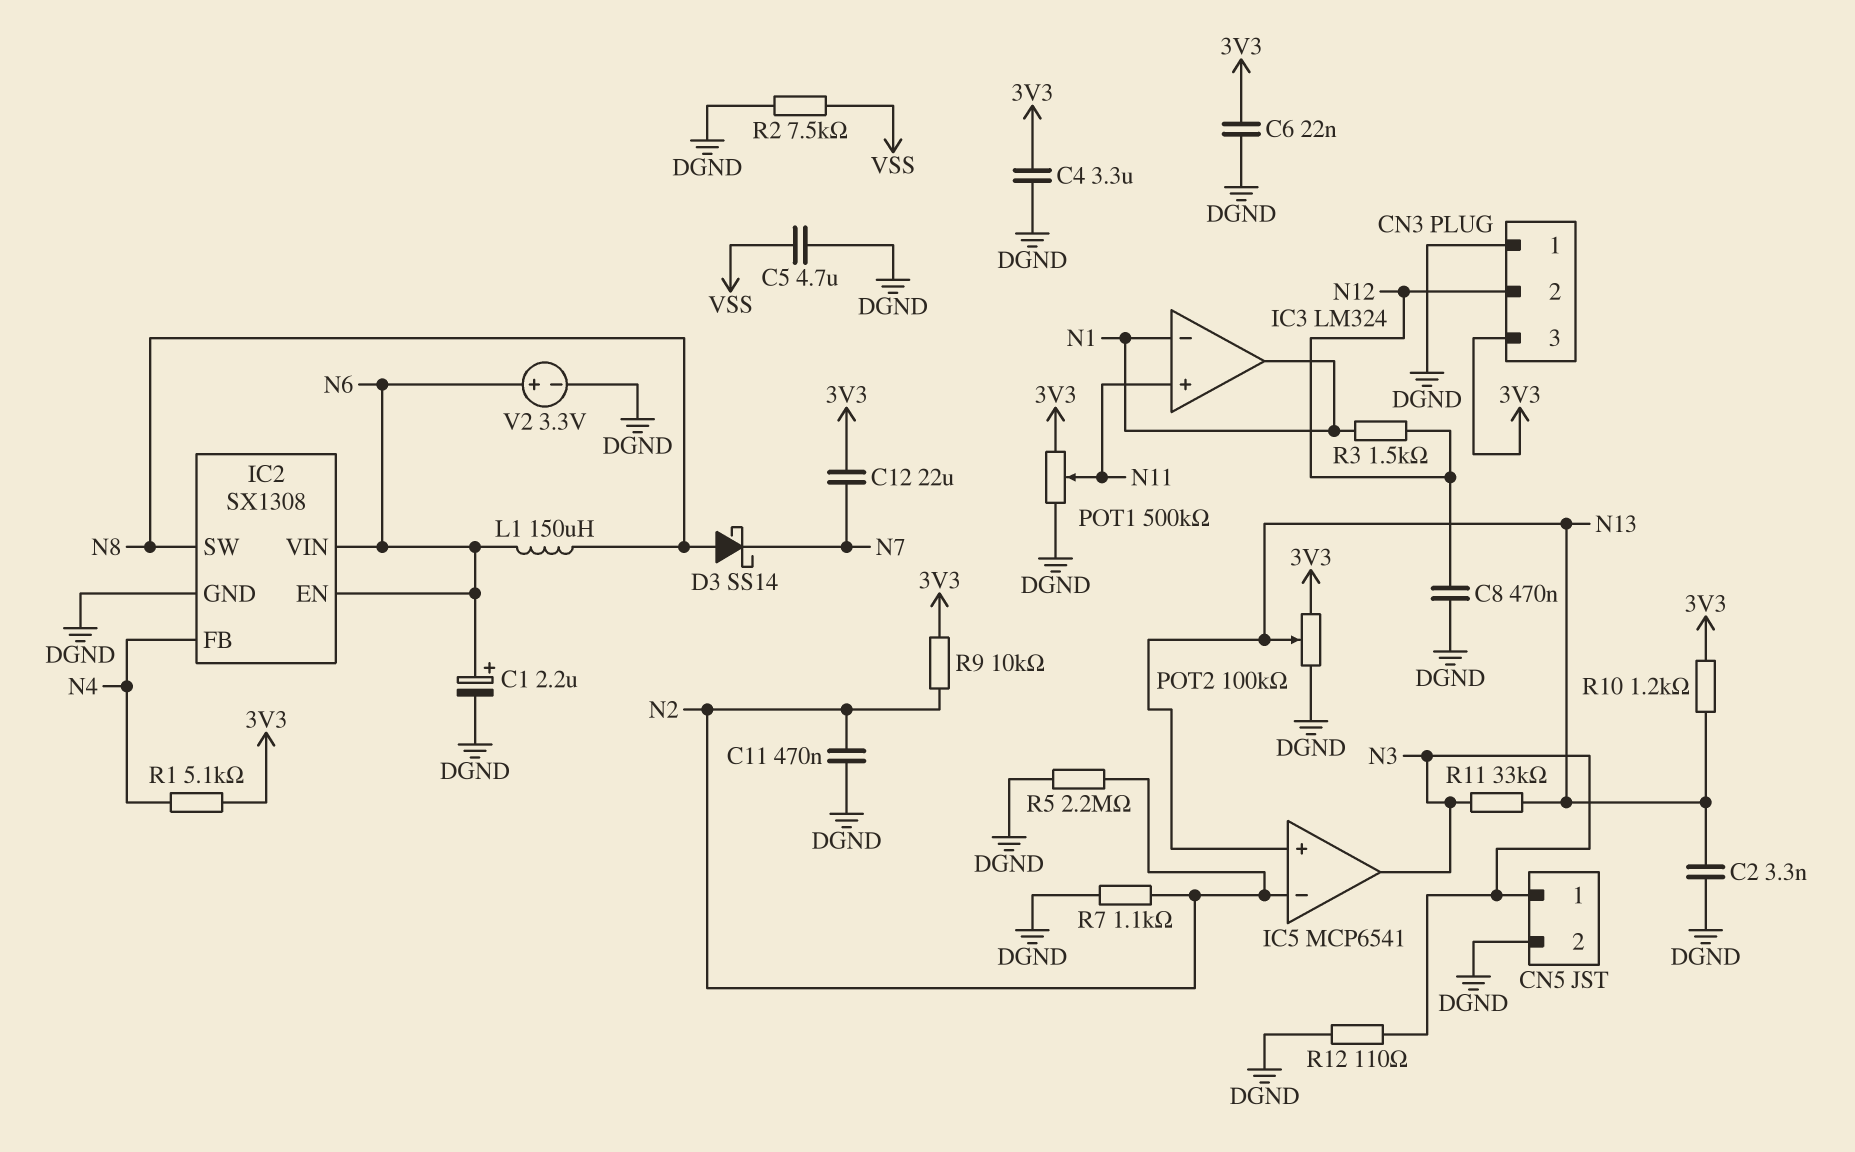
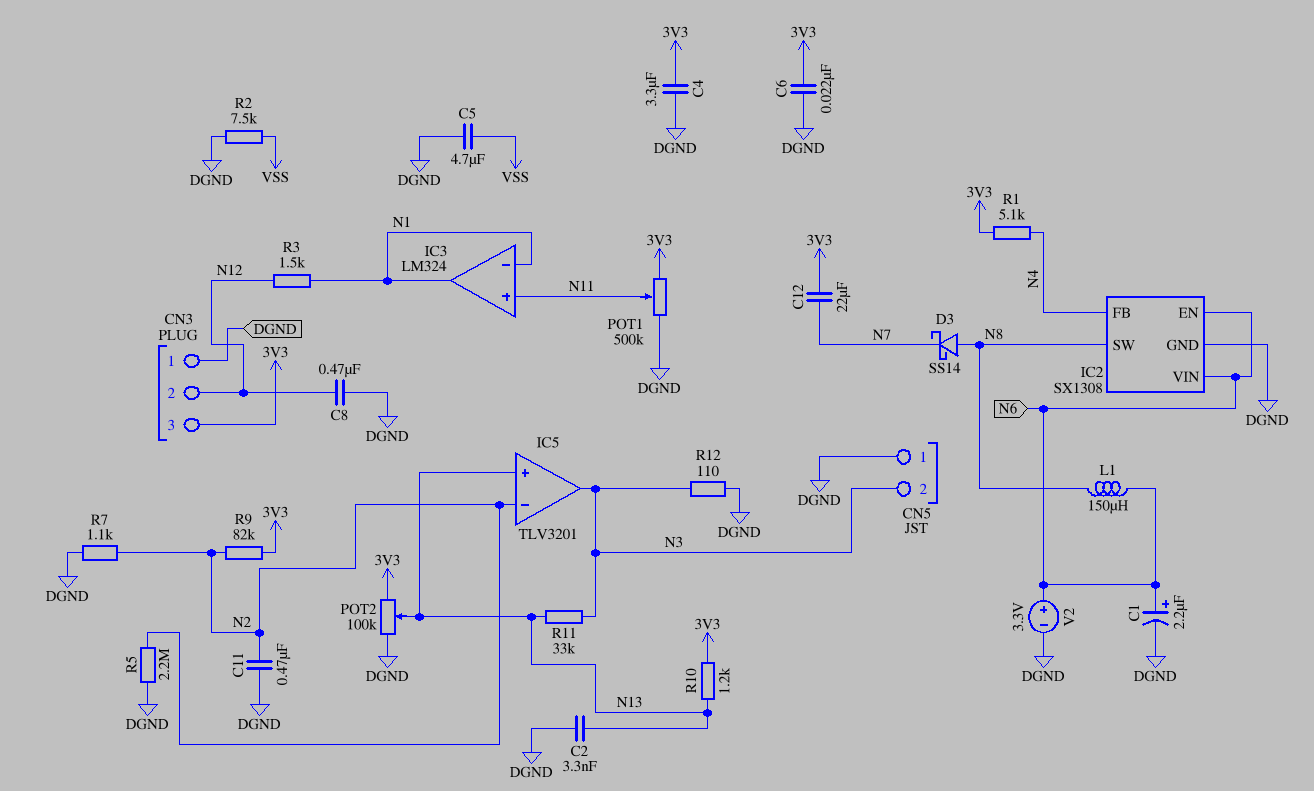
CN5 pin 1: N3 -> DGND
CN5 pin 2: DGND -> N3
IC5: MCP6541 -> TLV3201
R9: 10k (3V3, N2) -> 82k (3V3, N2)

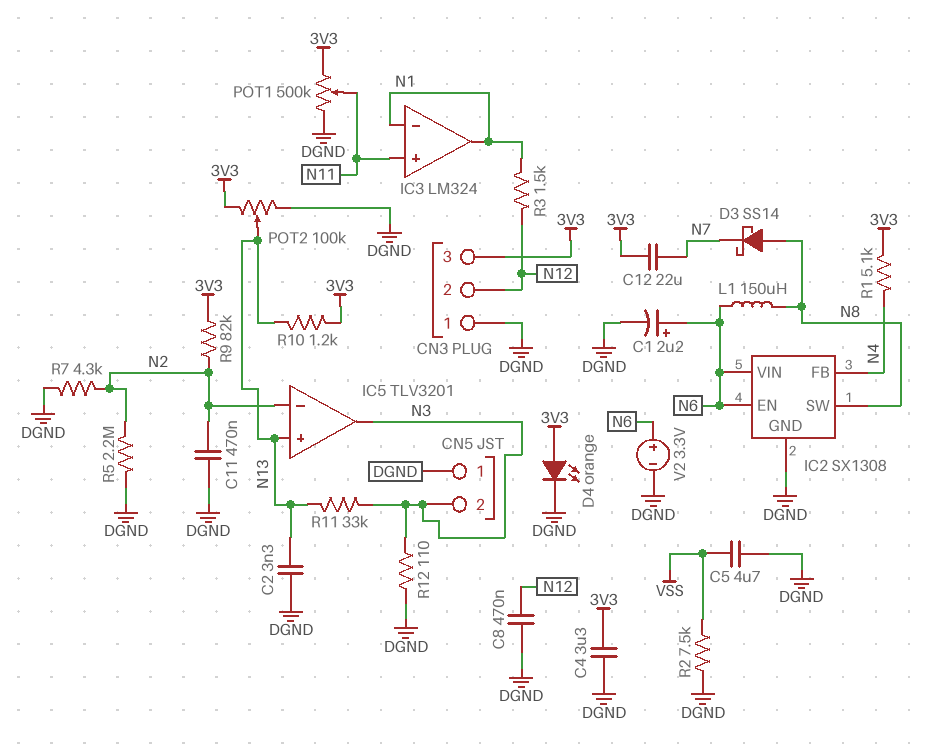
C6: 22nF (3V3, DGND) -> none
D4: none -> LED orange (A 3V3, K DGND)
R7: 1.1k (DGND, N2) -> 4.3k (DGND, N2)

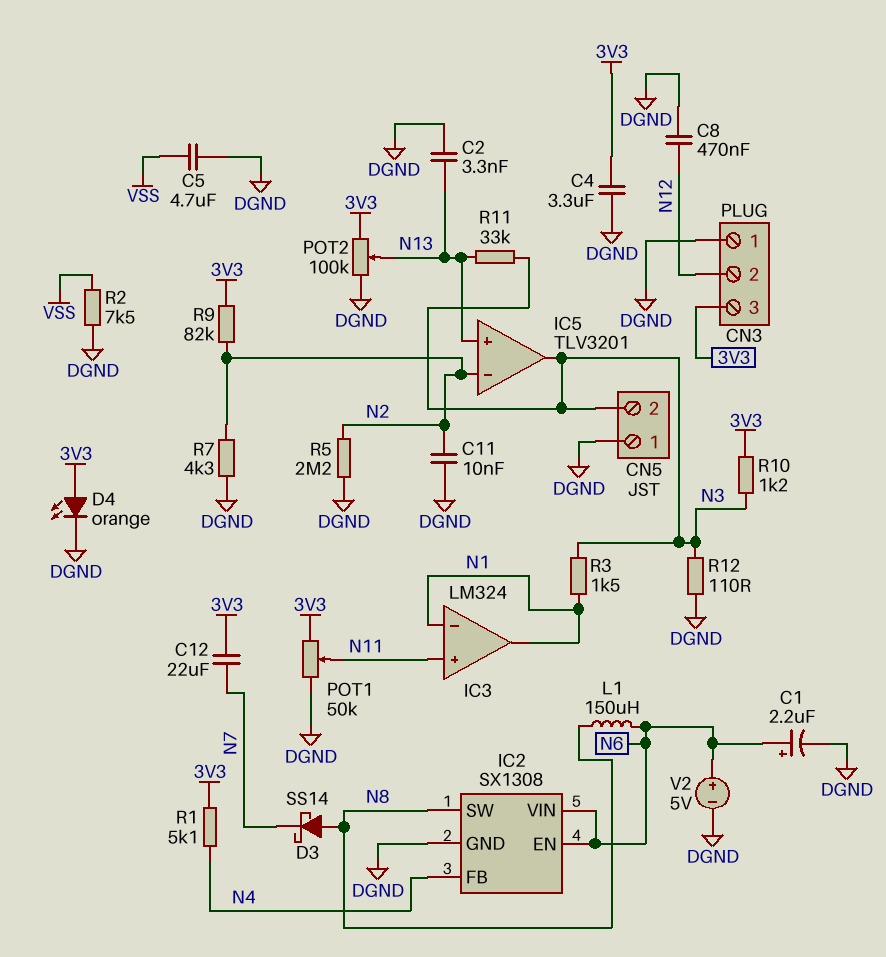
C11: 470nF (DGND, N2) -> 10nF (DGND, N2)
POT1: 500k (3V3, DGND, wiper N11) -> 50k (3V3, DGND, wiper N11)
R3: 1.5k (N1, N12) -> 1.5k (N1, N3)
R10: 1.2k (3V3, N13) -> 1.2k (3V3, N3)
V2: 3.3V (plus N6, minus DGND) -> 5V (plus N6, minus DGND)

